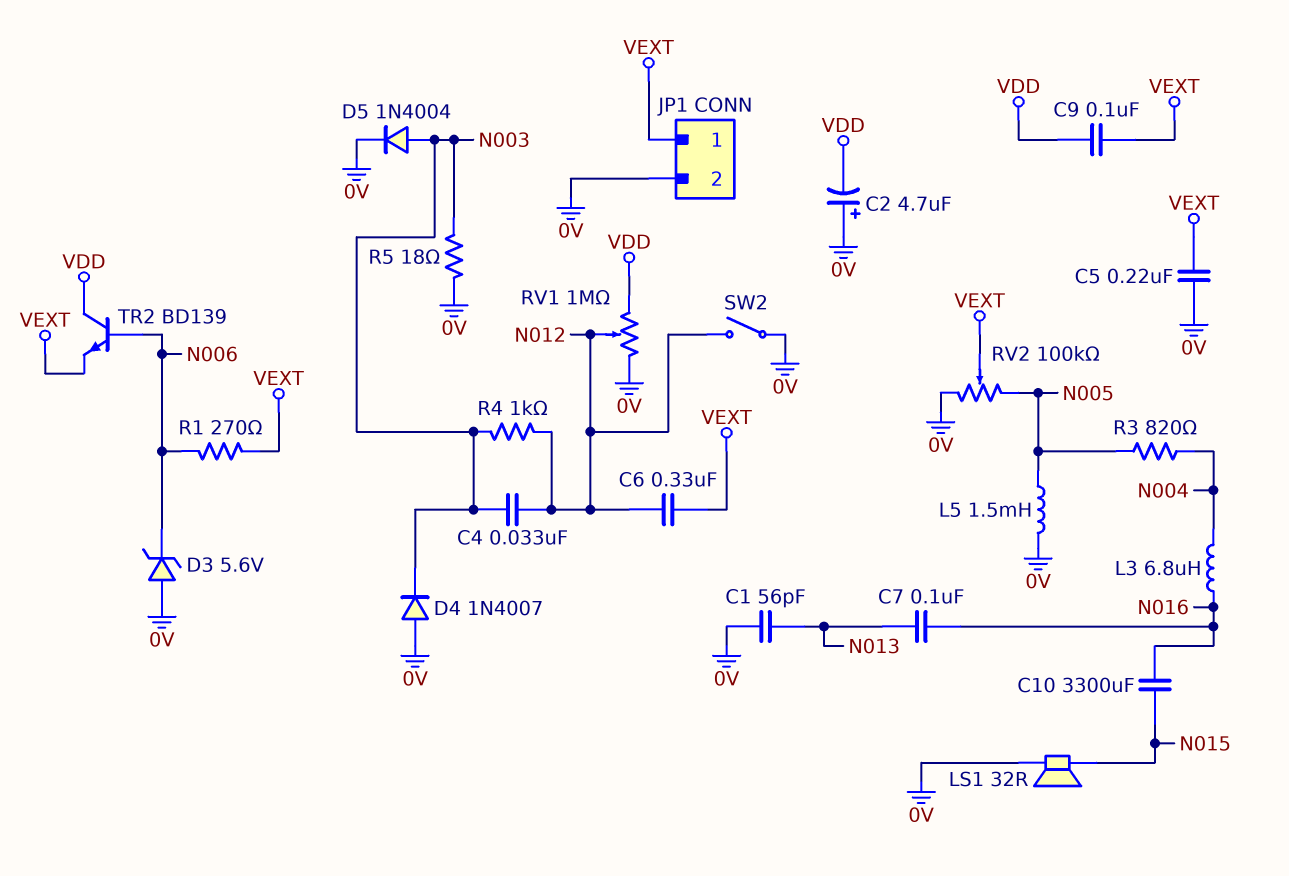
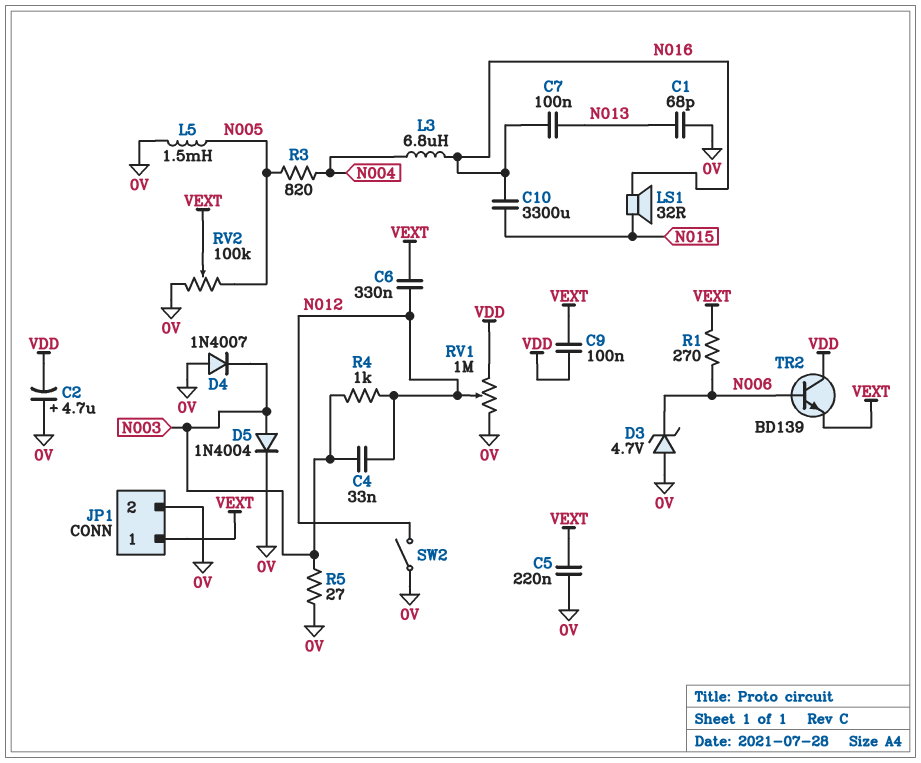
C1: 56pF (0V, N013) -> 68pF (0V, N013)
D3: zener 5.6V (A 0V, K N006) -> zener 4.7V (A 0V, K N006)
LS1: speaker 32R (0V, N015) -> speaker 32R (N015, N016)
R5: 18 (0V, N003) -> 27 (0V, N003)

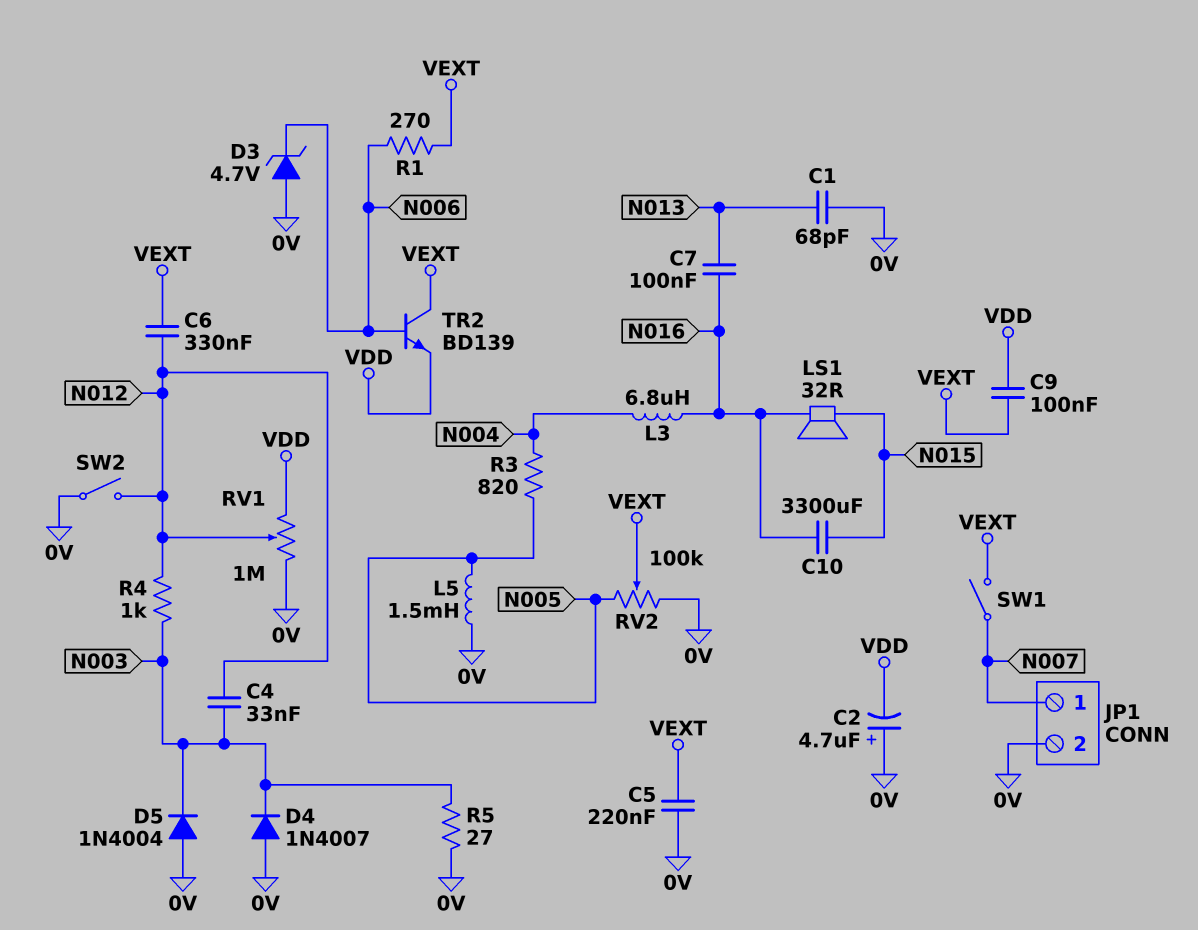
D5: diode 1N4004 (A N003, K 0V) -> diode 1N4004 (A 0V, K N003)
JP1 pin 1: VEXT -> N007
SW1: none -> switch (N007, VEXT)
TR2: NPN BD139 (B N006, C VDD, E VEXT) -> NPN BD139 (B N006, C VEXT, E VDD)

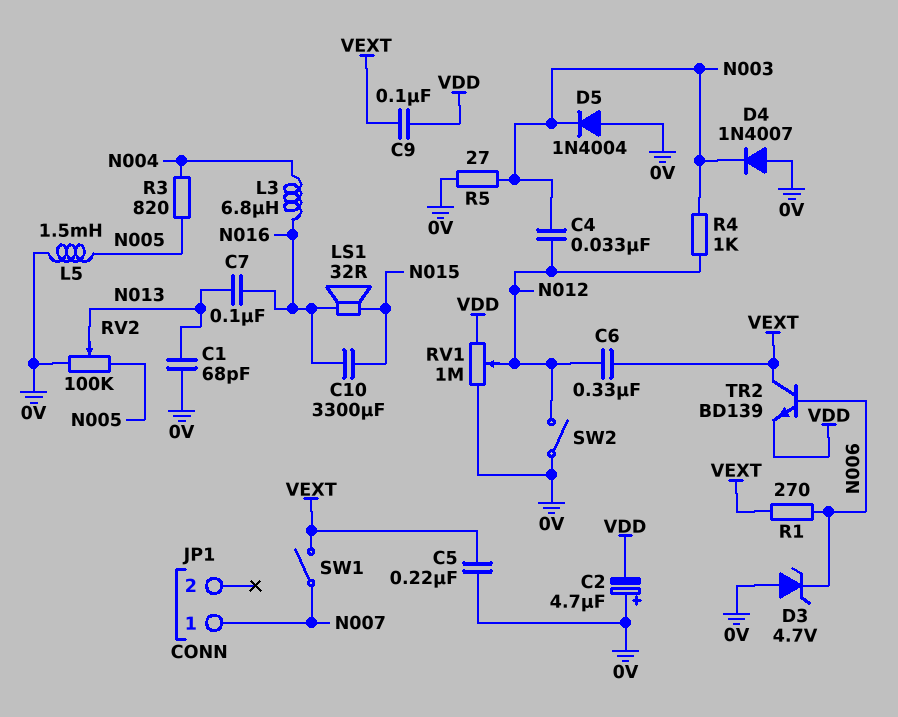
JP1 pin 2: 0V -> none
RV2: 100k (0V, N005, wiper VEXT) -> 100k (0V, N005, wiper N013)

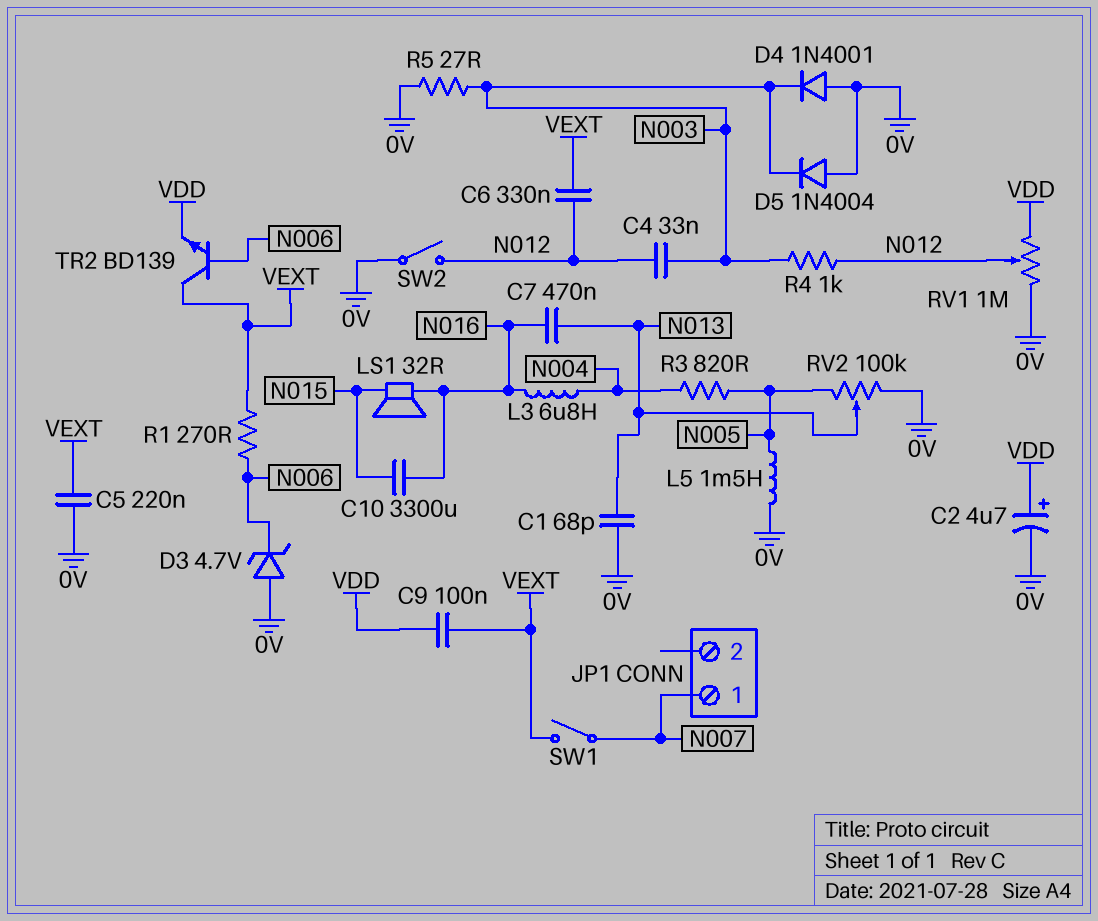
C2: 4.7uF (plus 0V, minus VDD) -> 4.7uF (plus VDD, minus 0V)
C7: 100nF (N013, N016) -> 470nF (N013, N016)
D4: diode 1N4007 (A 0V, K N003) -> diode 1N4001 (A 0V, K N003)

